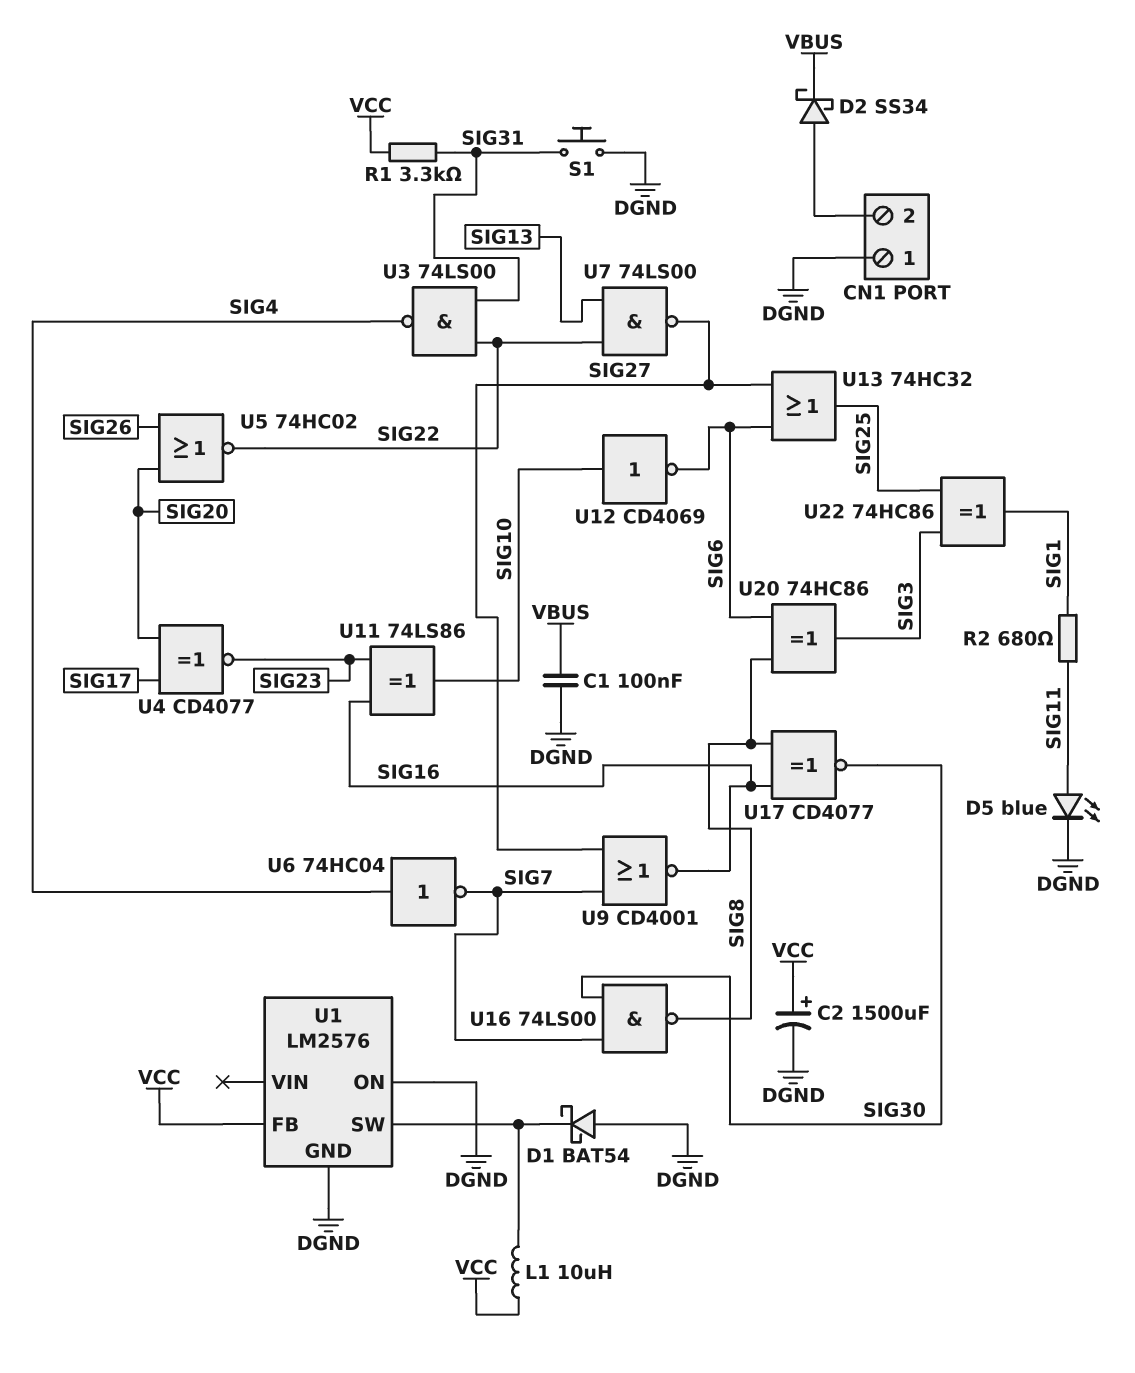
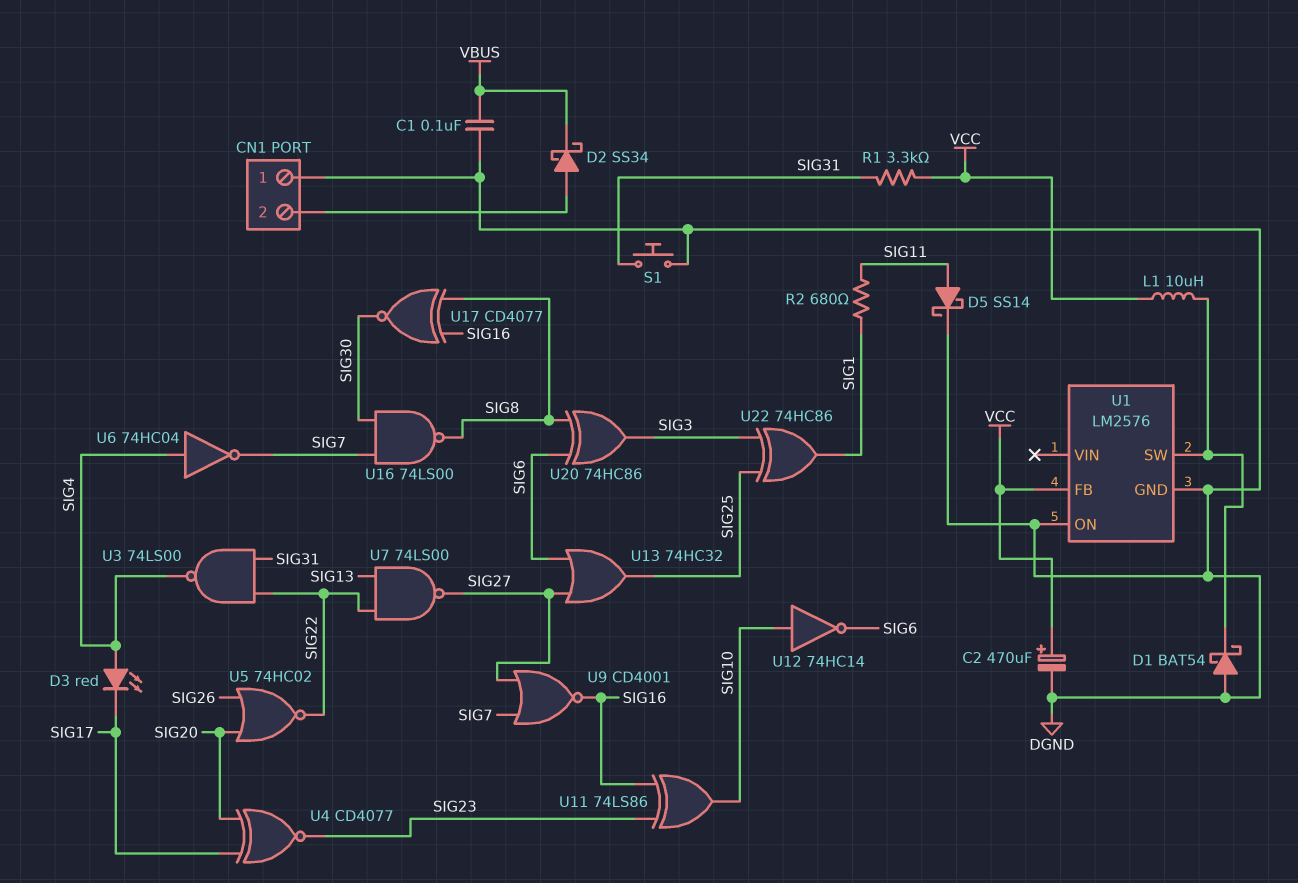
C2: 1500uF (plus VCC, minus DGND) -> 470uF (plus VCC, minus DGND)
D3: none -> LED red (A SIG4, K SIG17)
D5: LED blue (A SIG11, K DGND) -> schottky SS14 (A SIG11, K DGND)
U12: NOT CD4069 (in SIG10, out SIG6) -> NOT 74HC14 (in SIG10, out SIG6)

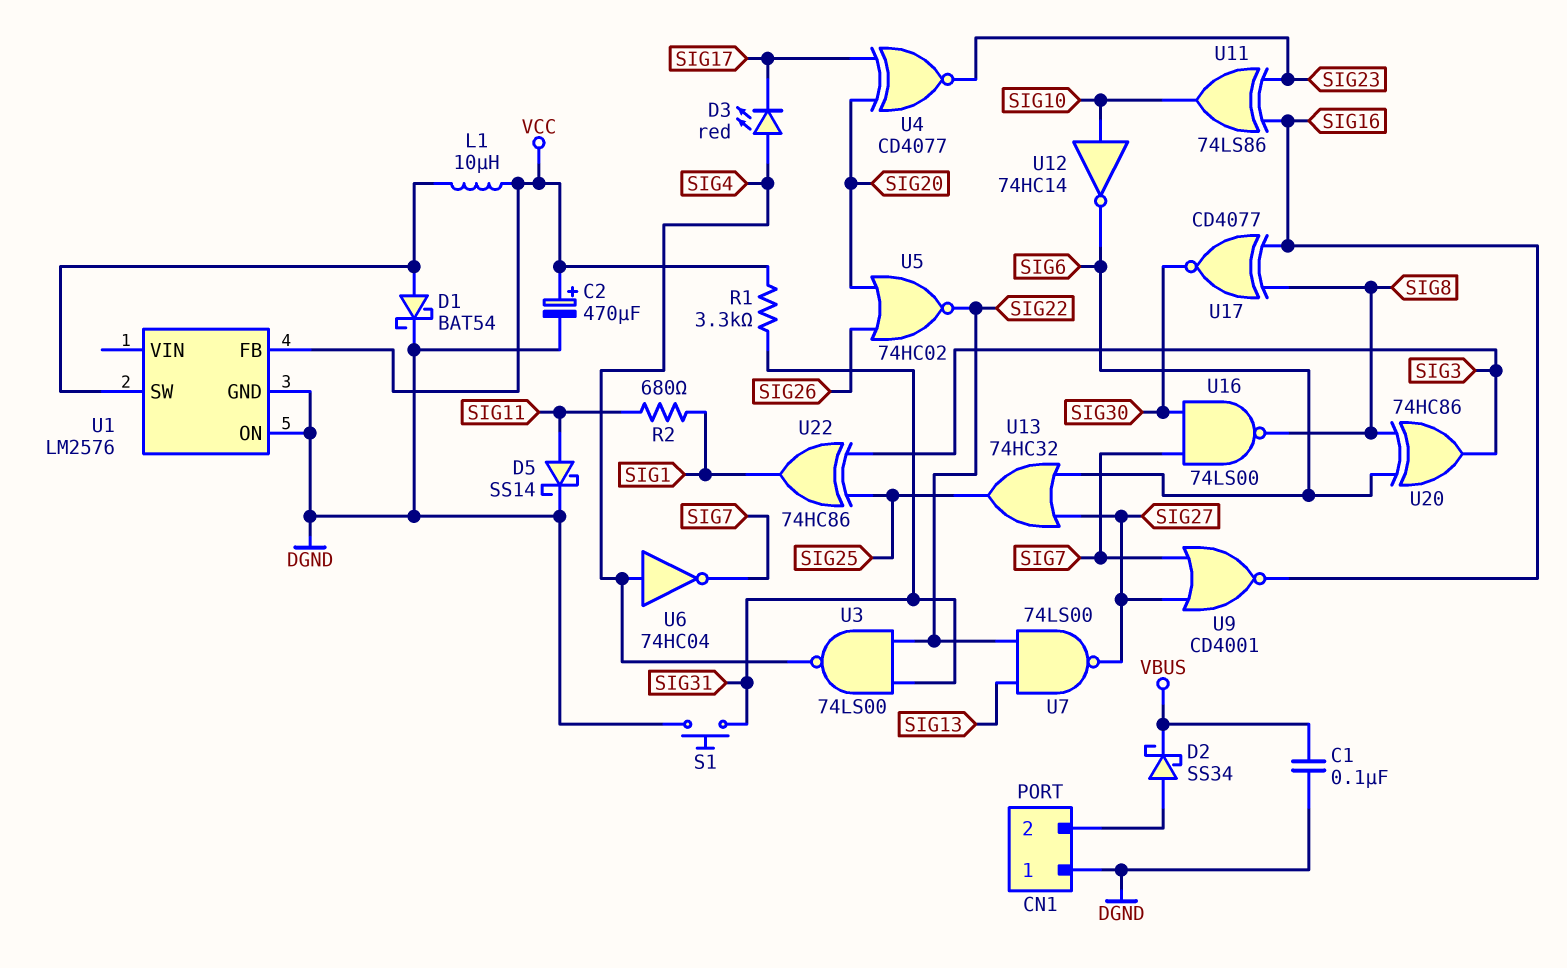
D1: schottky BAT54 (A DGND, K U1/SW) -> schottky BAT54 (A U1/SW, K DGND)

